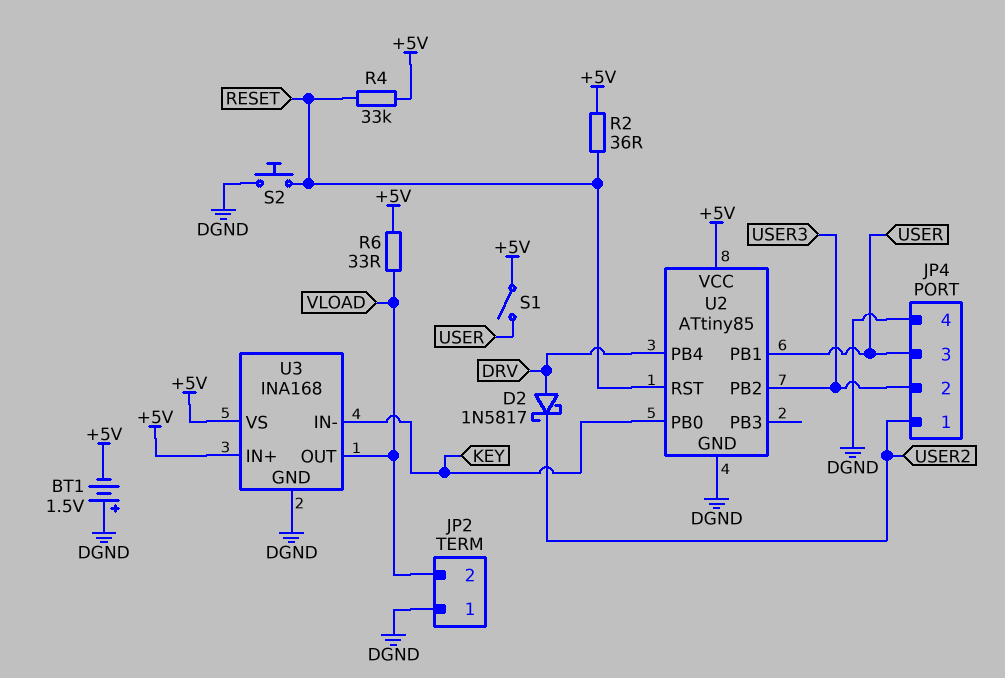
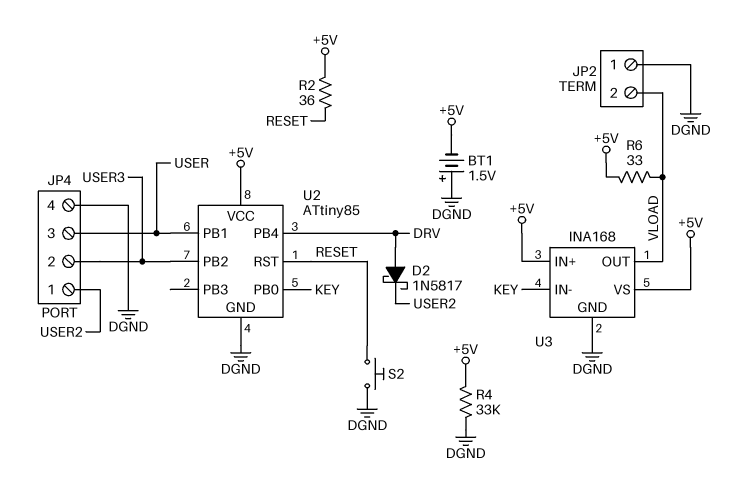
R4: 33k (+5V, RESET) -> 33k (+5V, DGND)
S1: switch (+5V, USER) -> none

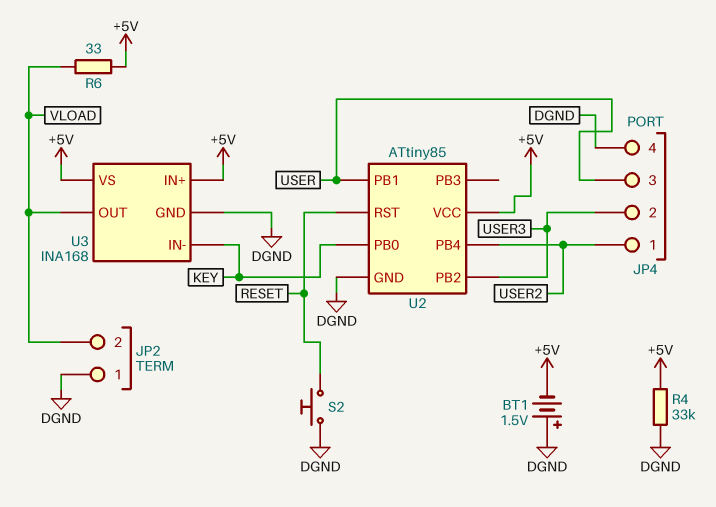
D2: schottky 1N5817 (A DRV, K USER2) -> none
R2: 36 (+5V, RESET) -> none
U2 pin PB4: DRV -> USER2

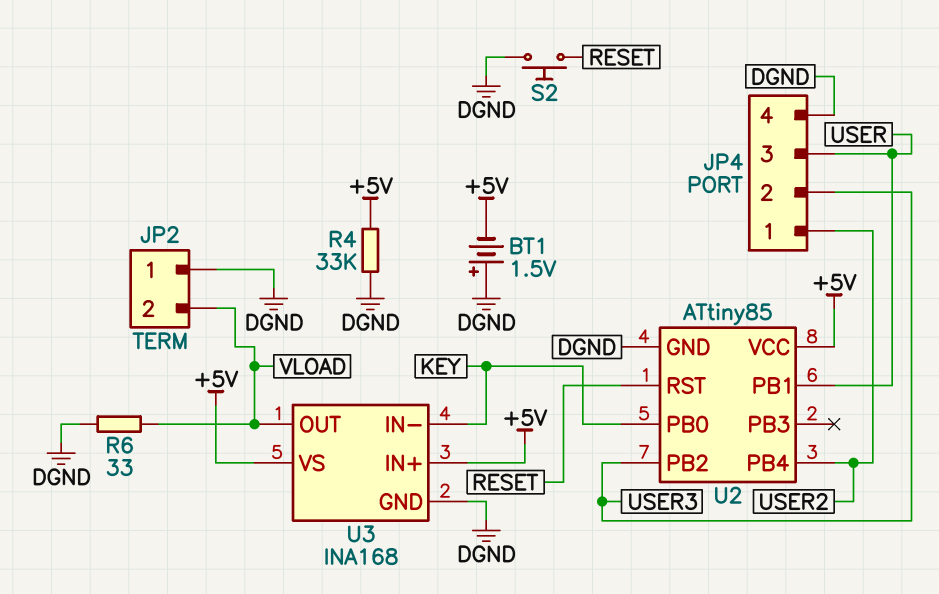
R6: 33 (+5V, VLOAD) -> 33 (DGND, VLOAD)

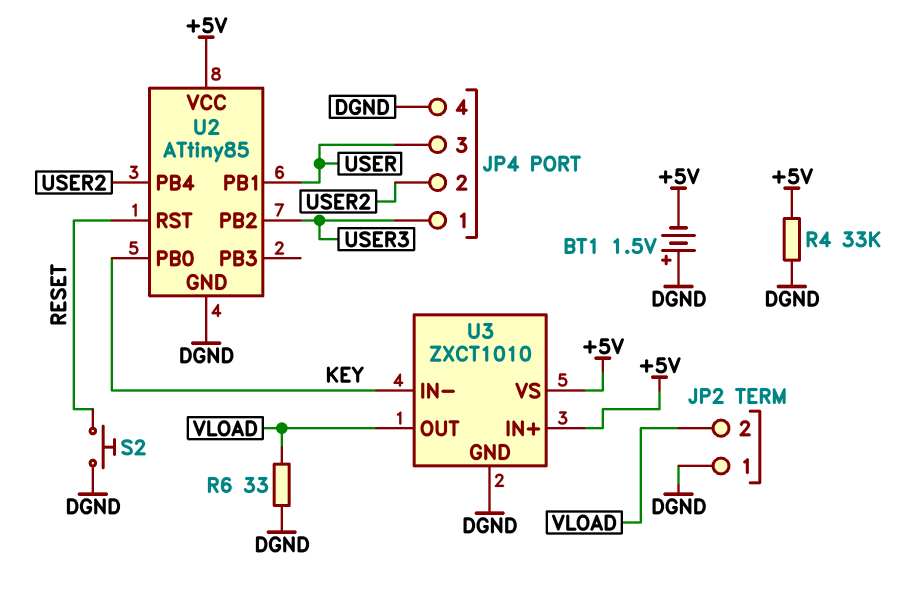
JP4 pin 1: USER2 -> USER3
JP4 pin 2: USER3 -> USER2
U3: INA168 -> ZXCT1010

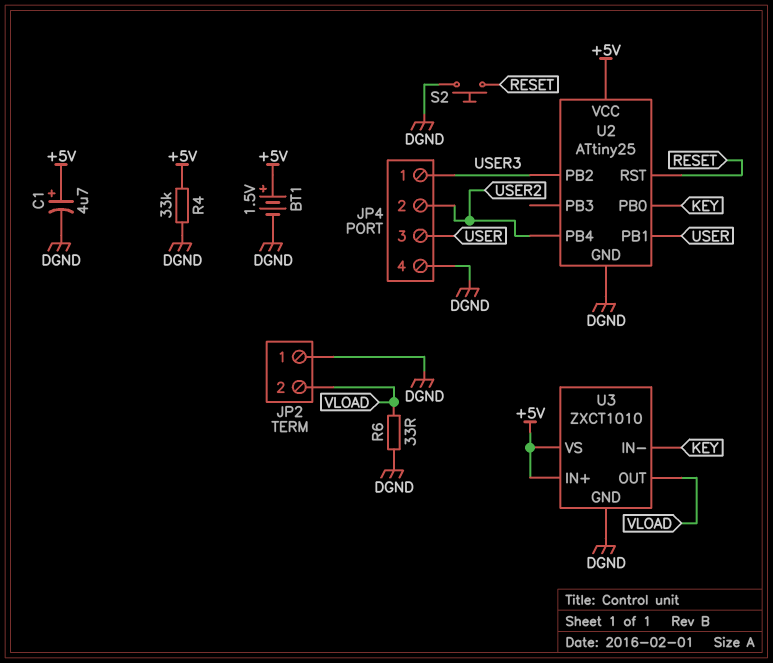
BT1: 1.5V (plus DGND, minus +5V) -> 1.5V (plus +5V, minus DGND)
C1: none -> 4.7uF (plus +5V, minus DGND)
U2: ATtiny85 -> ATtiny25

